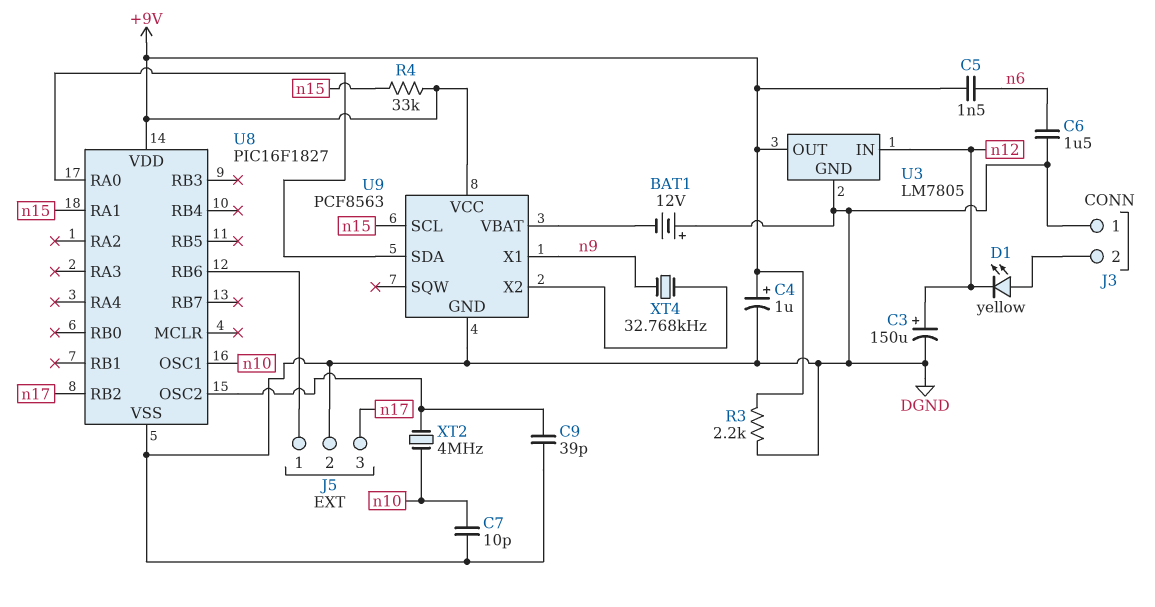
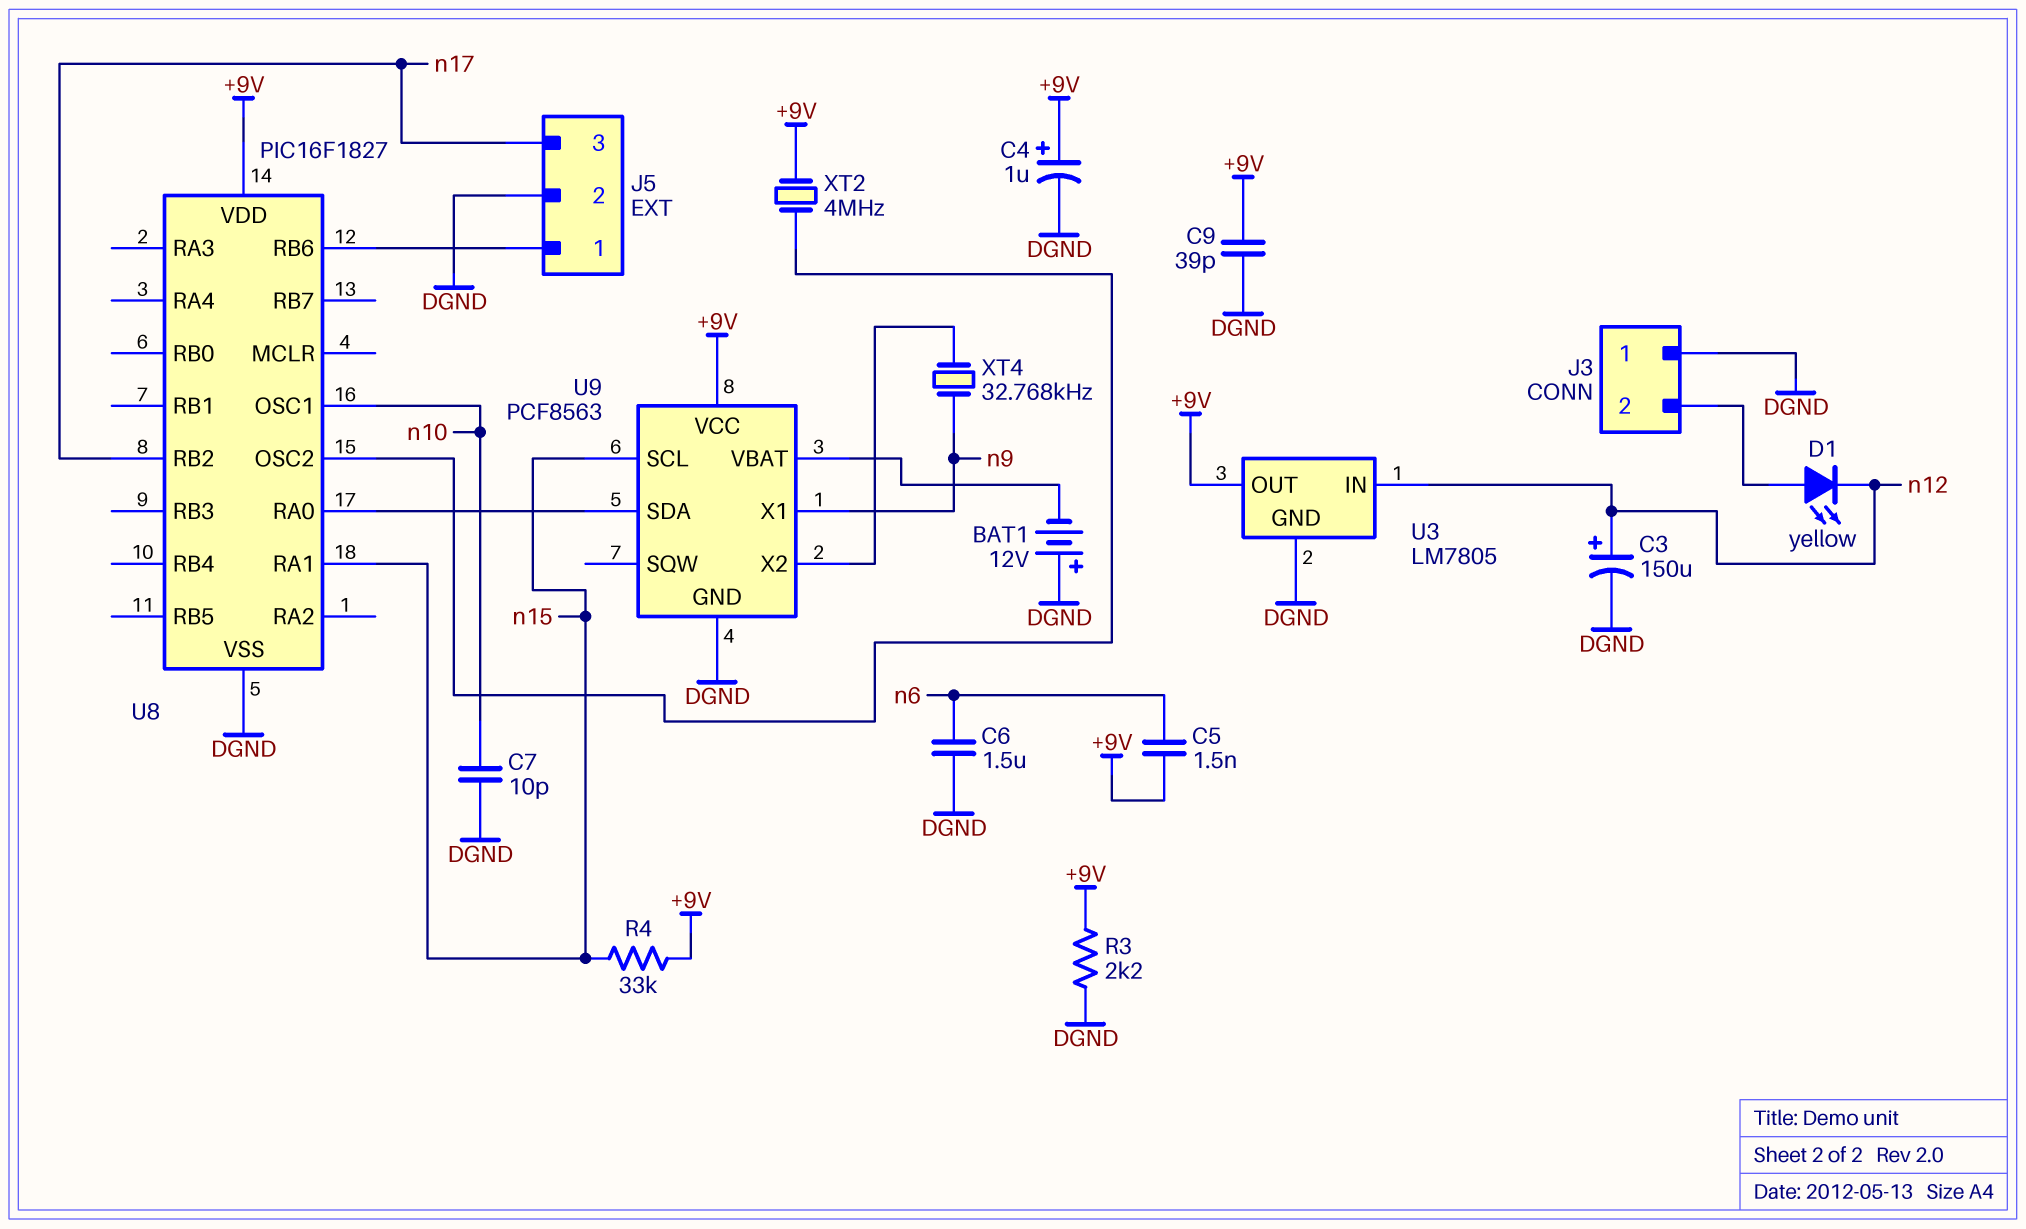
C9: 39pF (DGND, U8/OSC2) -> 39pF (+9V, DGND)
XT2: 4MHz (U8/OSC2, n10) -> 4MHz (+9V, U8/OSC2)

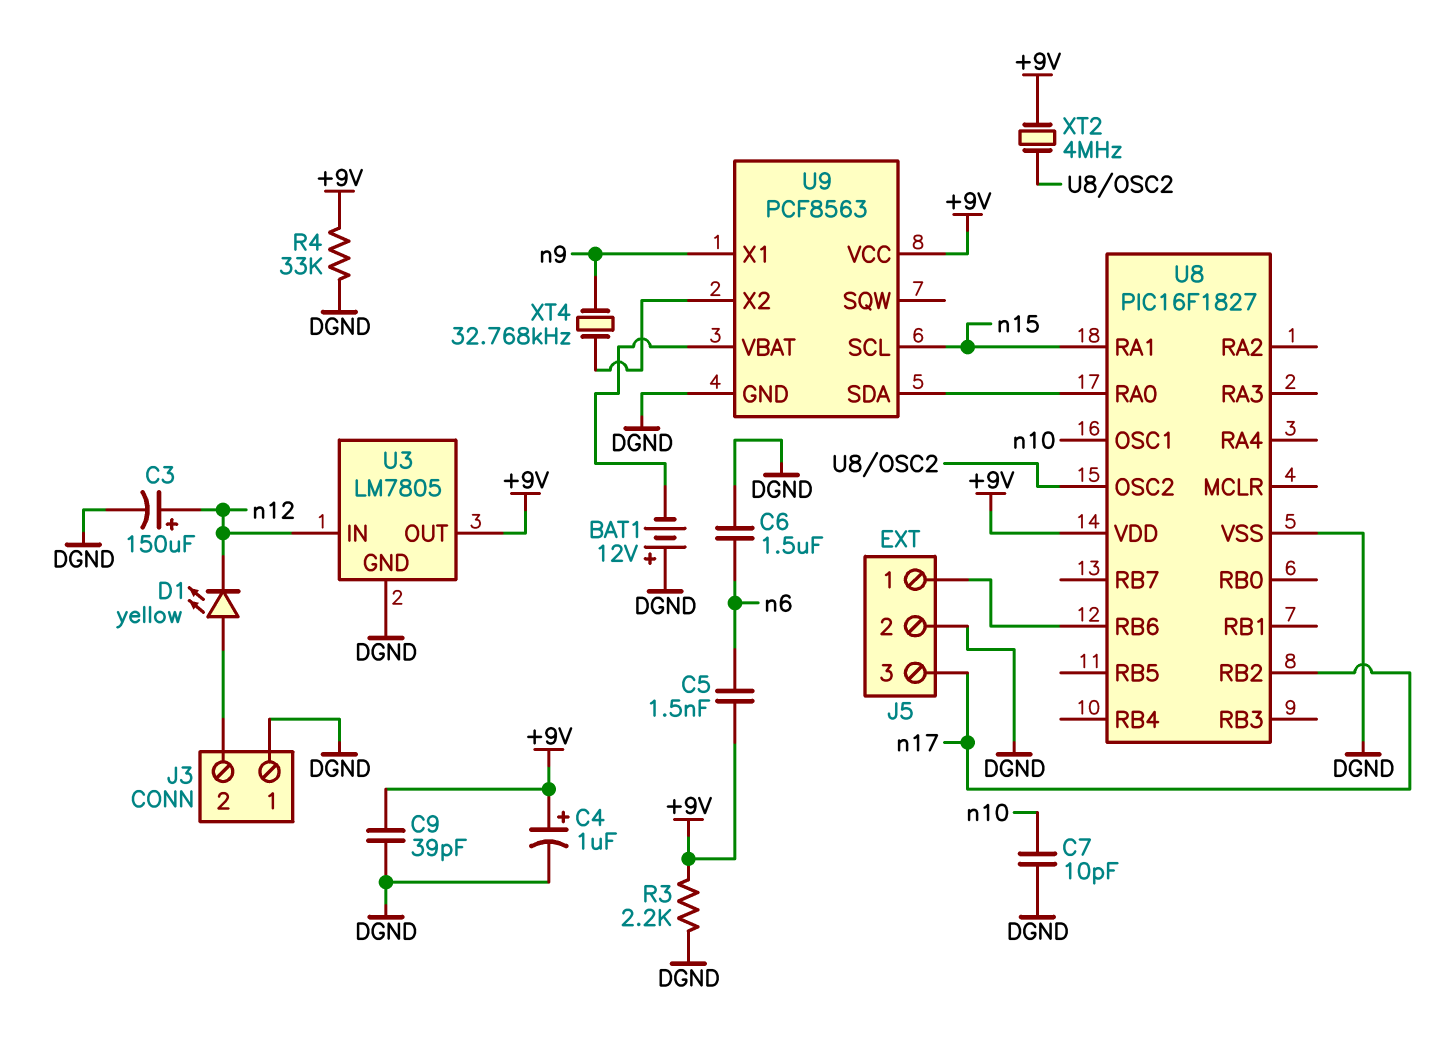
R4: 33k (+9V, n15) -> 33k (+9V, DGND)

